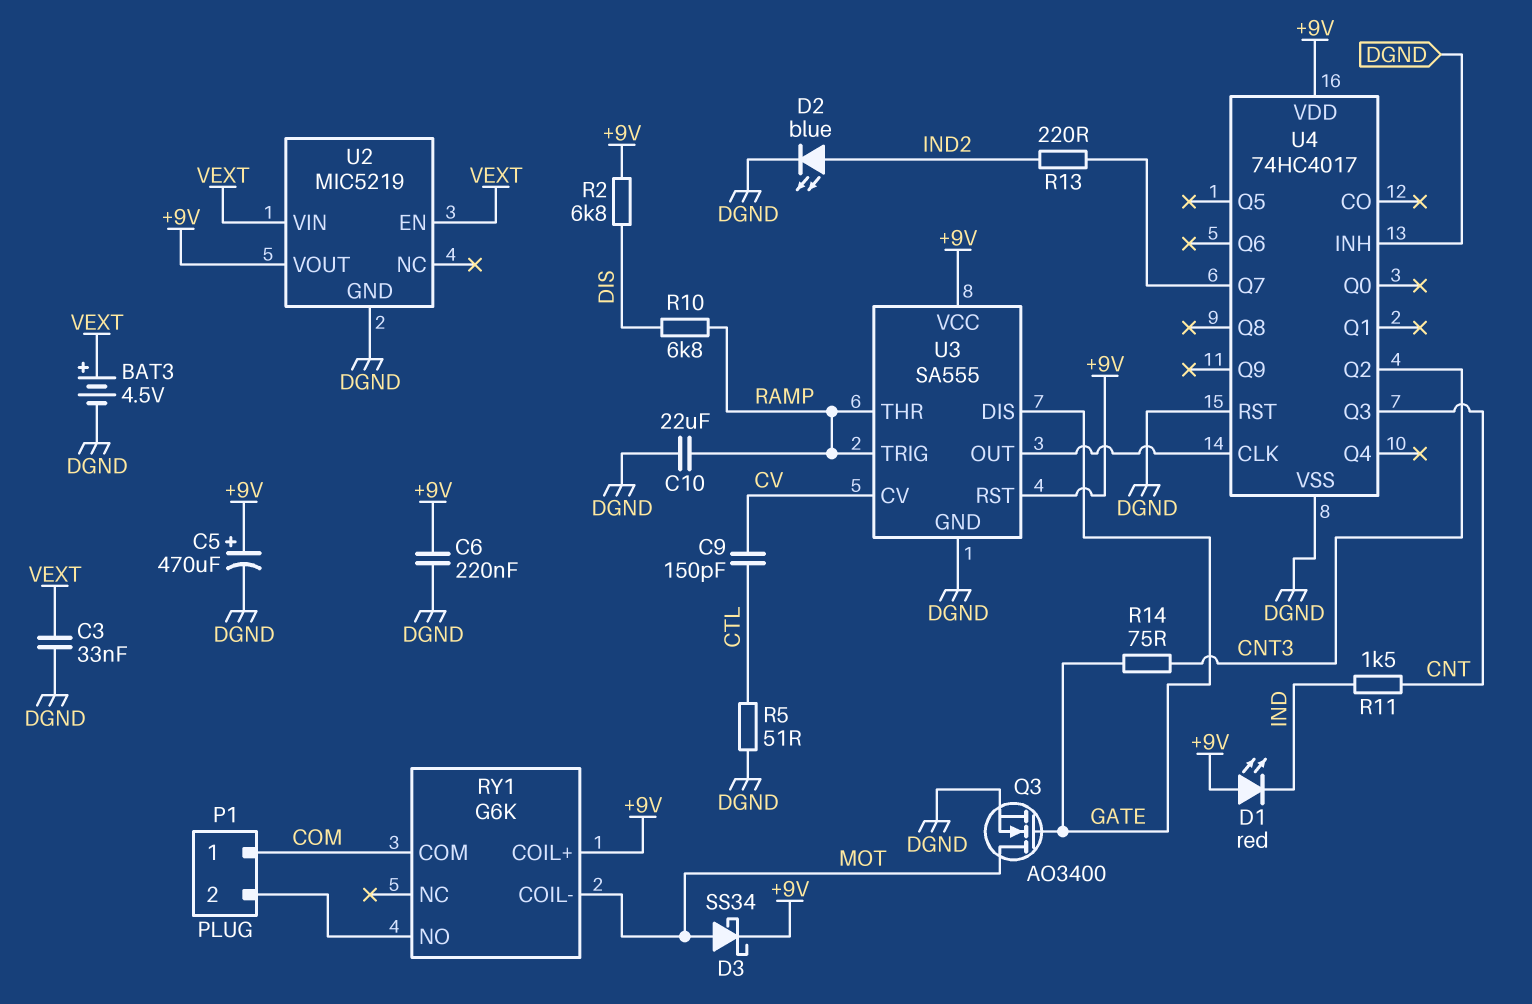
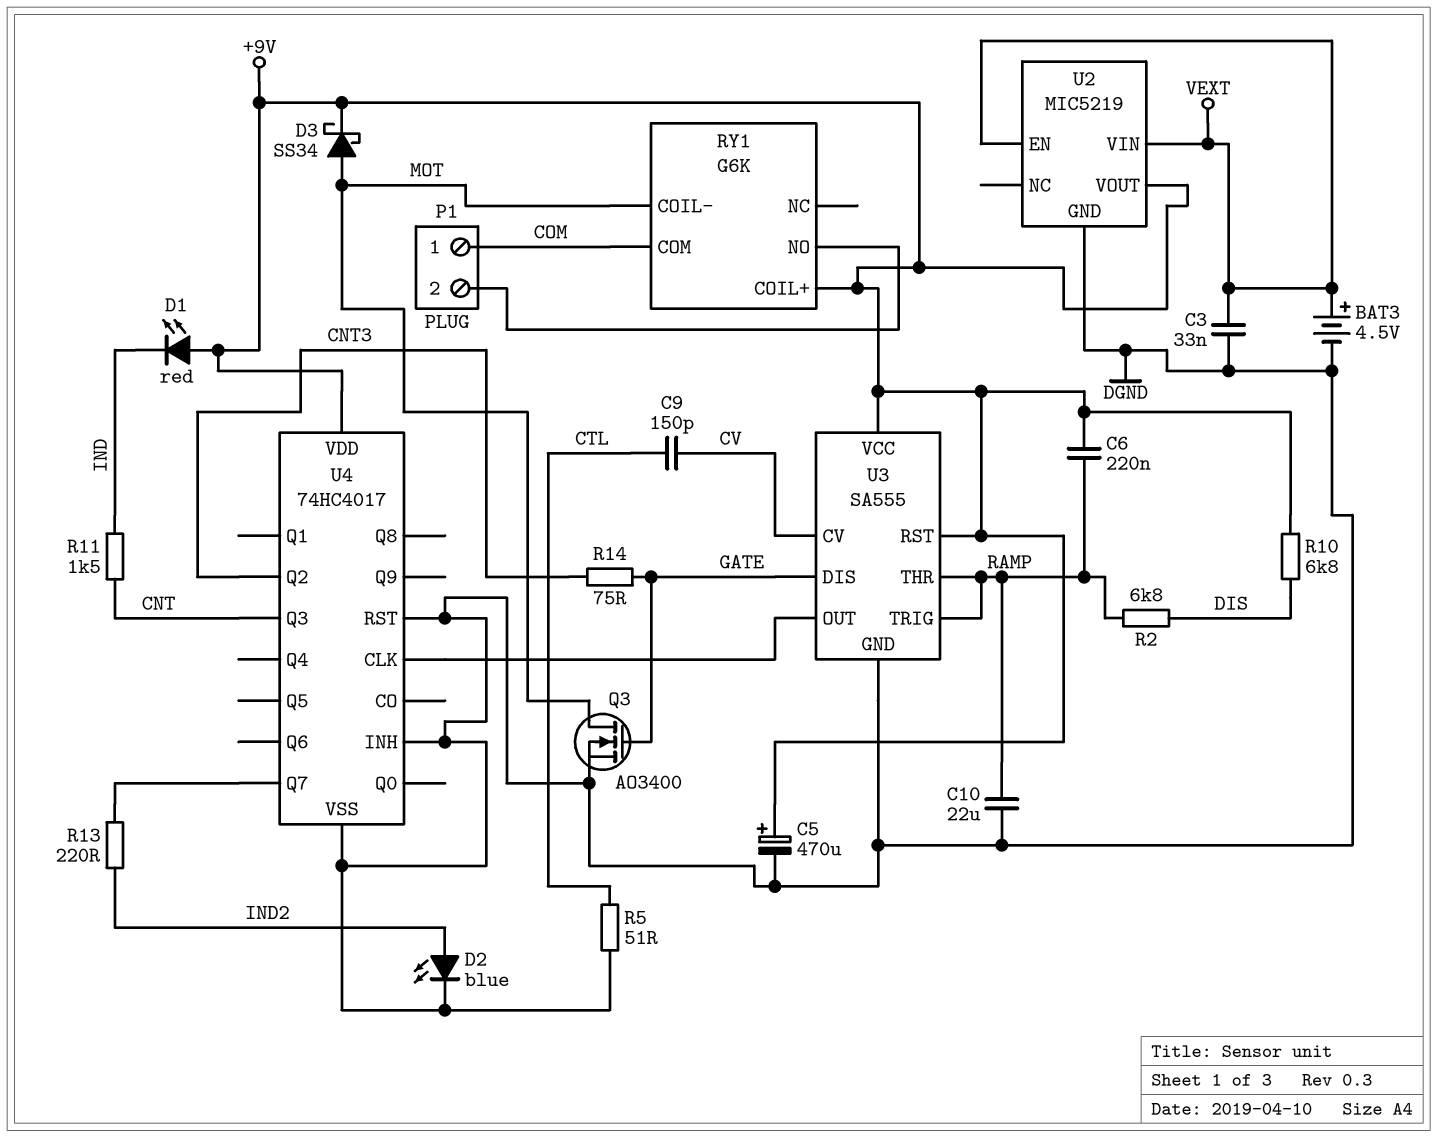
C6: 220nF (+9V, DGND) -> 220nF (+9V, RAMP)
R2: 6.8k (+9V, DIS) -> 6.8k (DIS, RAMP)
R10: 6.8k (DIS, RAMP) -> 6.8k (+9V, DIS)

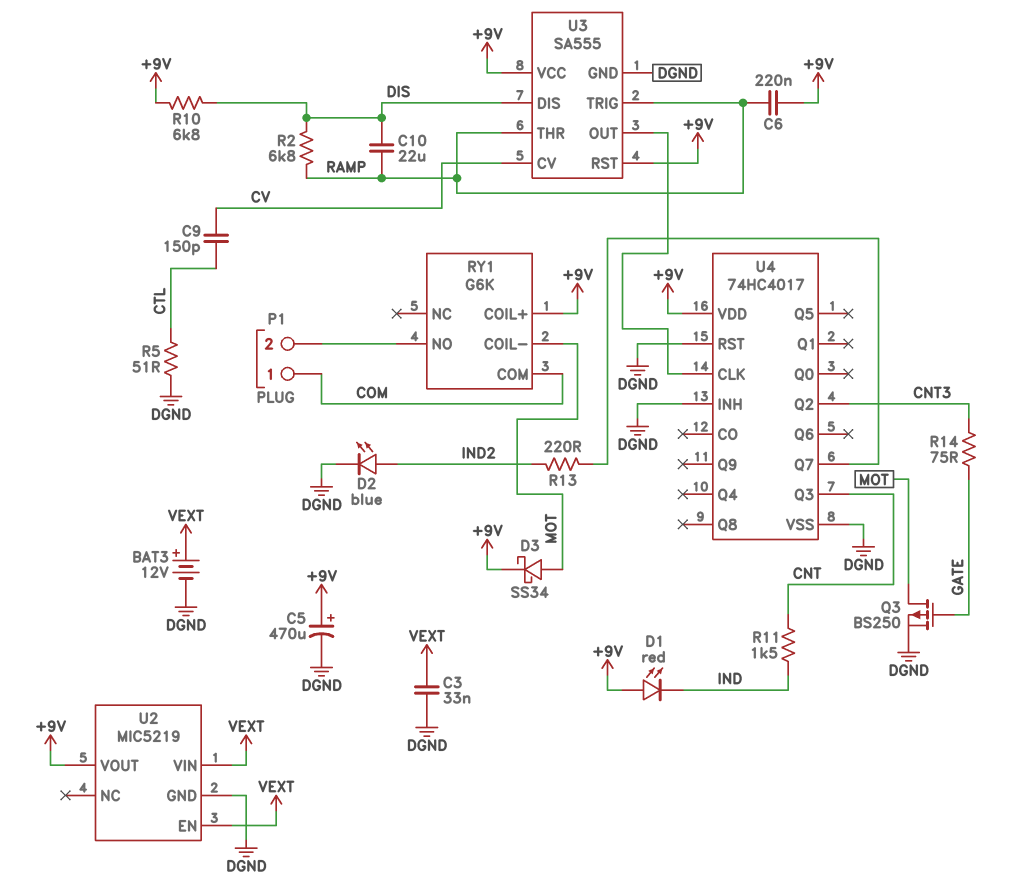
BAT3: 4.5V (plus VEXT, minus DGND) -> 12V (plus VEXT, minus DGND)
C10: 22uF (DGND, RAMP) -> 22uF (DIS, RAMP)
Q3: NMOS AO3400 (G GATE, D MOT, S DGND) -> PMOS BS250 (G GATE, D MOT, S DGND)
U3 pin DIS: GATE -> DIS

